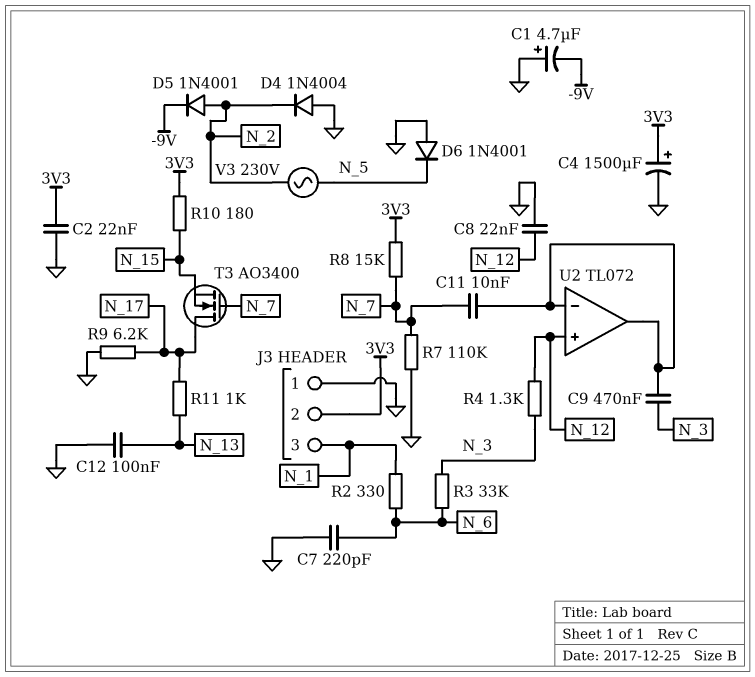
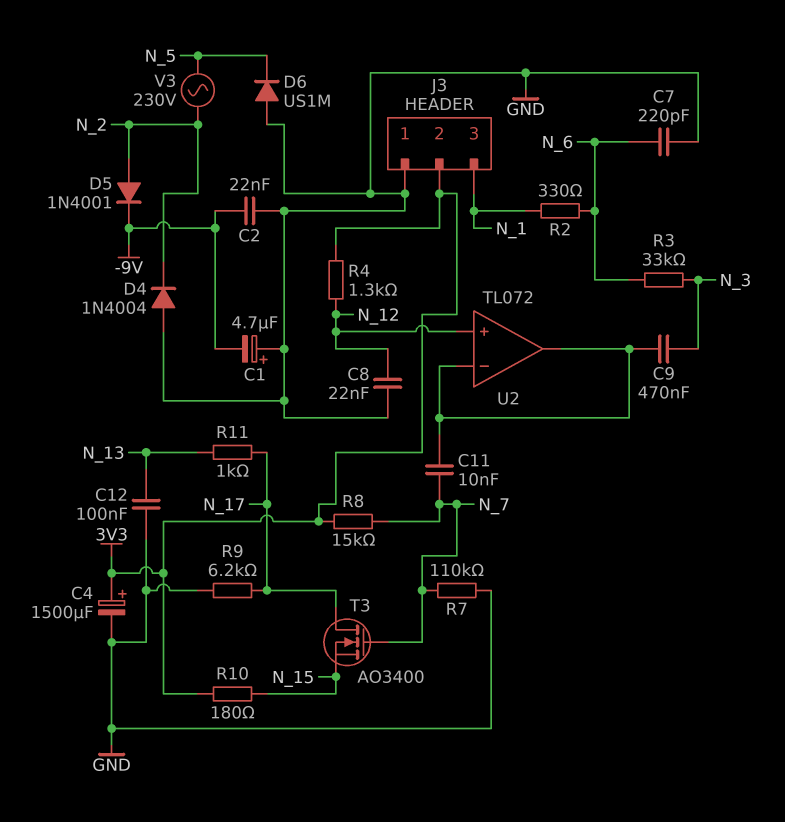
C2: 22nF (3V3, GND) -> 22nF (-9V, GND)
D6: diode 1N4001 (A GND, K N_5) -> diode US1M (A GND, K N_5)
R4: 1.3k (N_3, N_12) -> 1.3k (3V3, N_12)

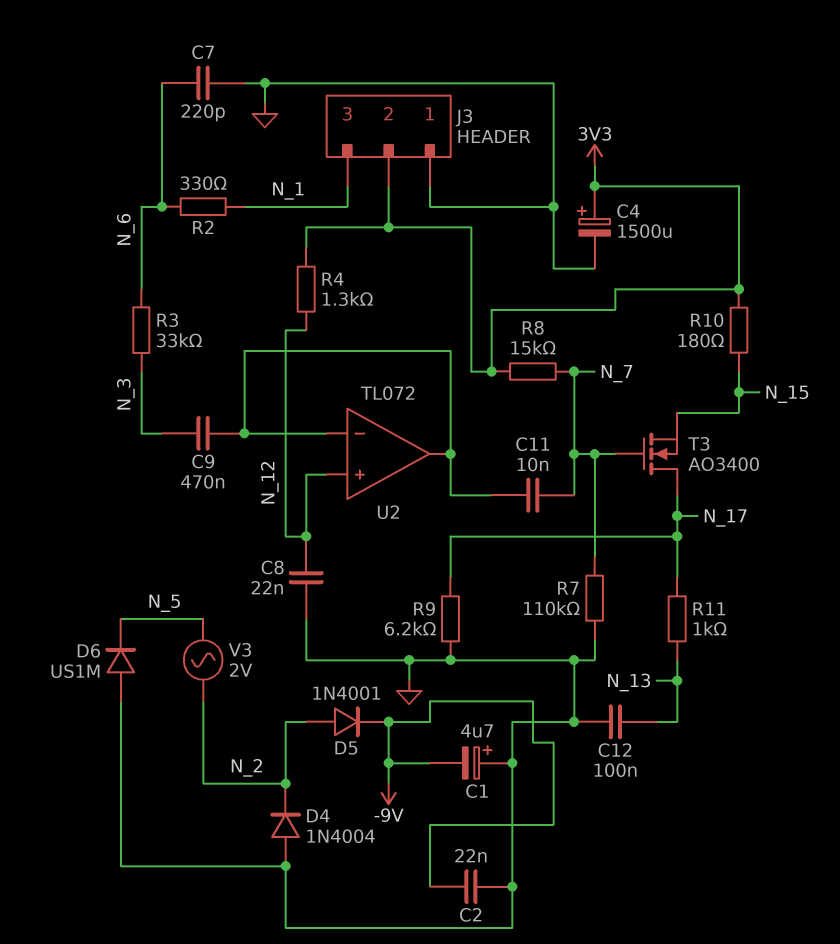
V3: AC 230V (N_2, N_5) -> AC 2V (N_2, N_5)

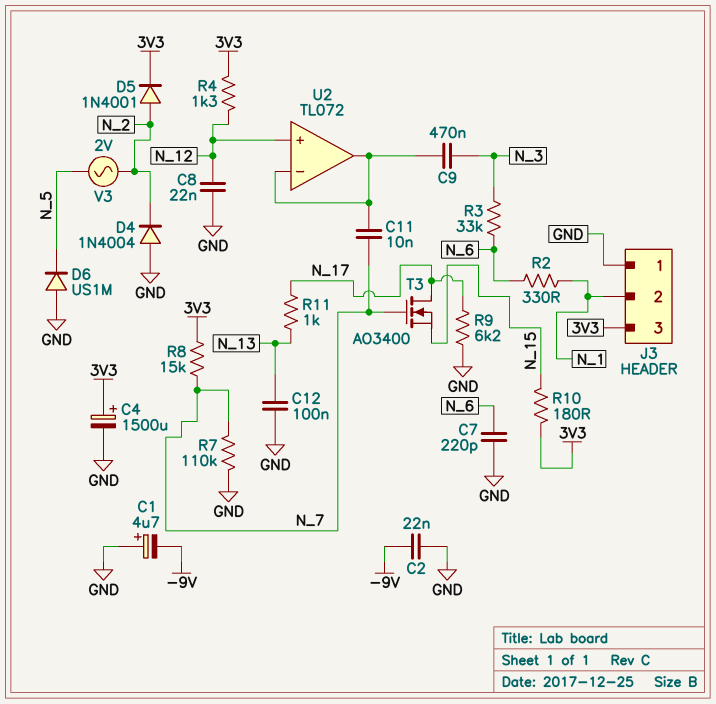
D5: diode 1N4001 (A N_2, K -9V) -> diode 1N4001 (A N_2, K 3V3)
J3 pin 2: 3V3 -> N_1
J3 pin 3: N_1 -> 3V3

